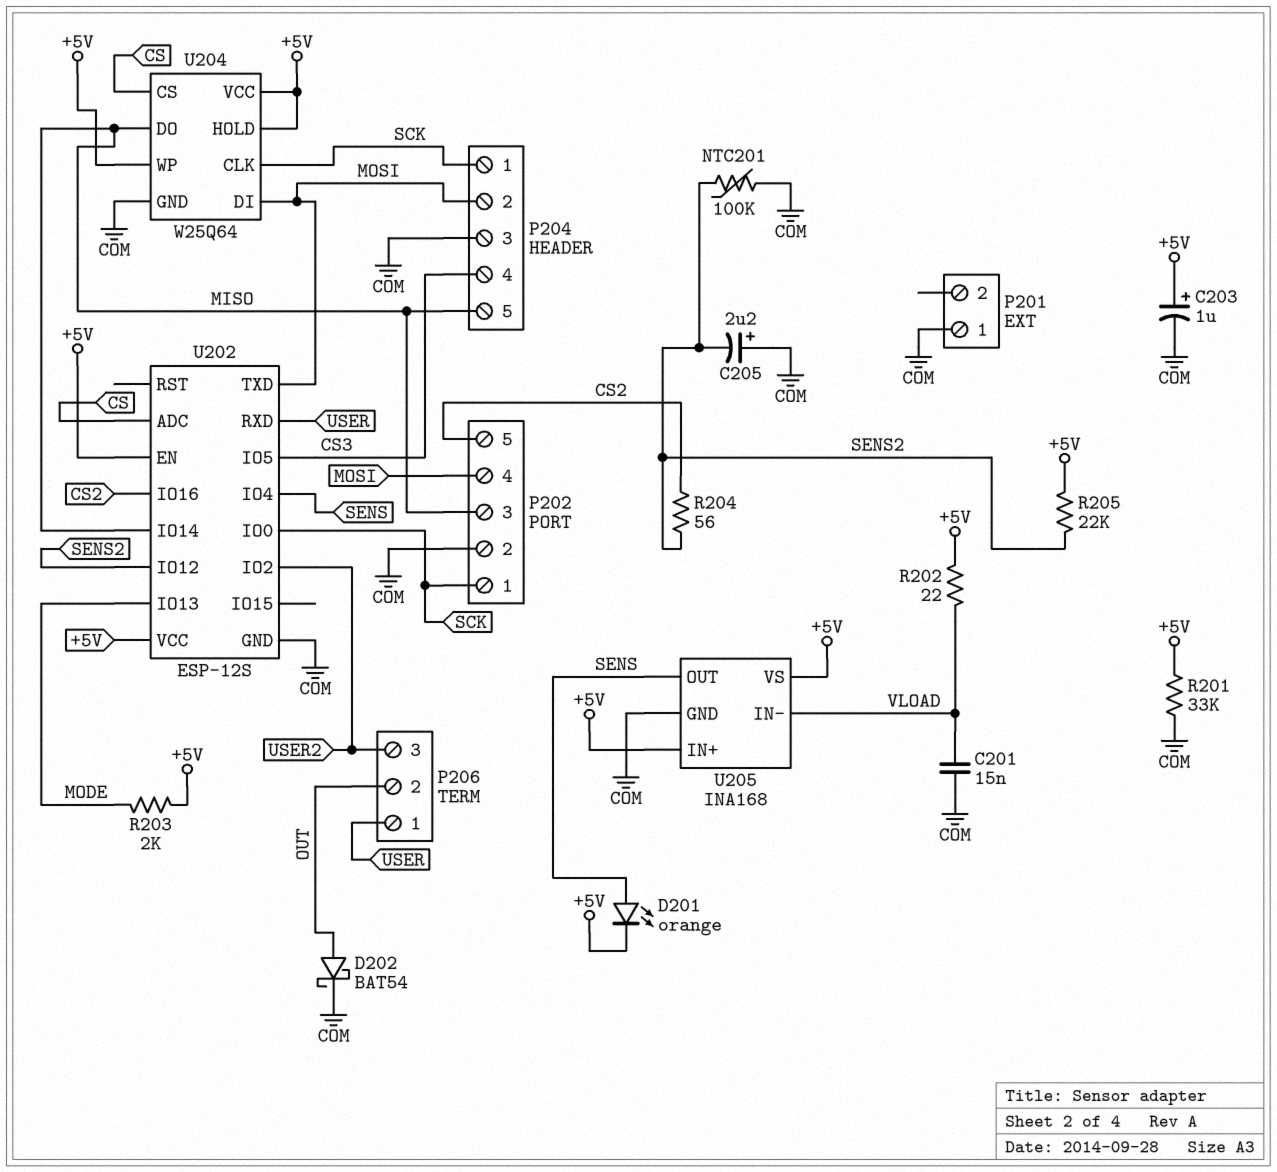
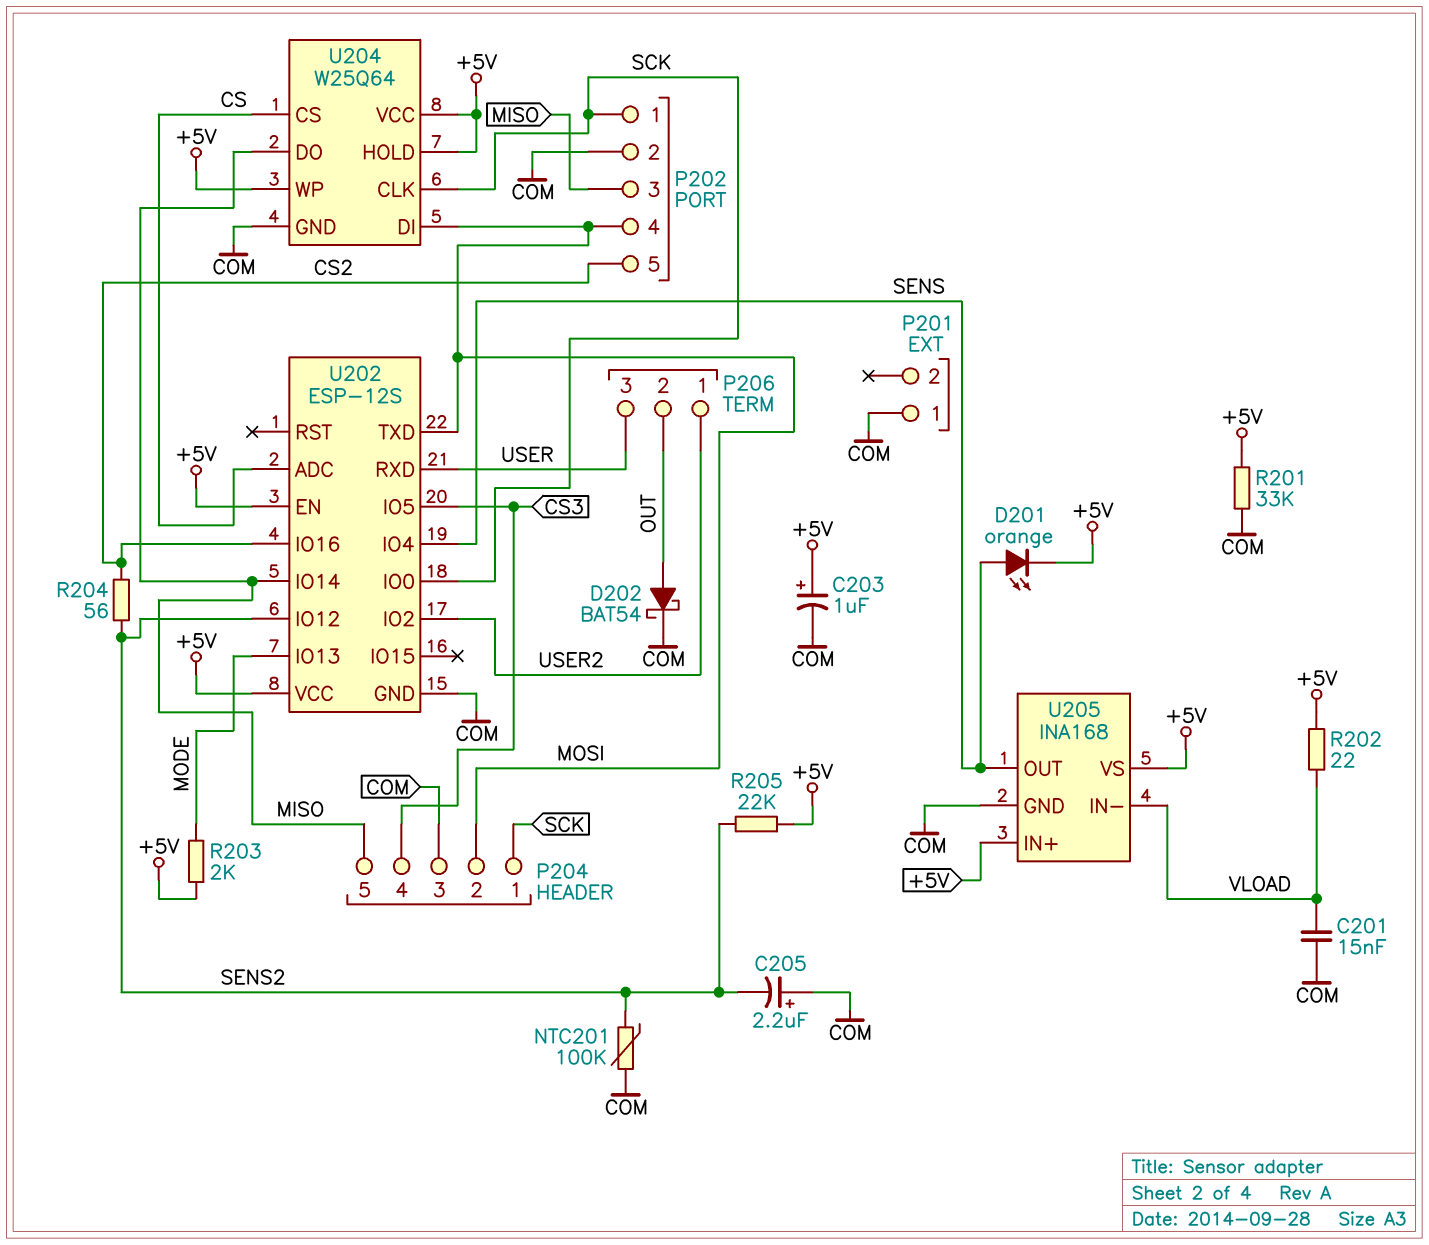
P206 pin 1: USER -> USER2
P206 pin 3: USER2 -> USER

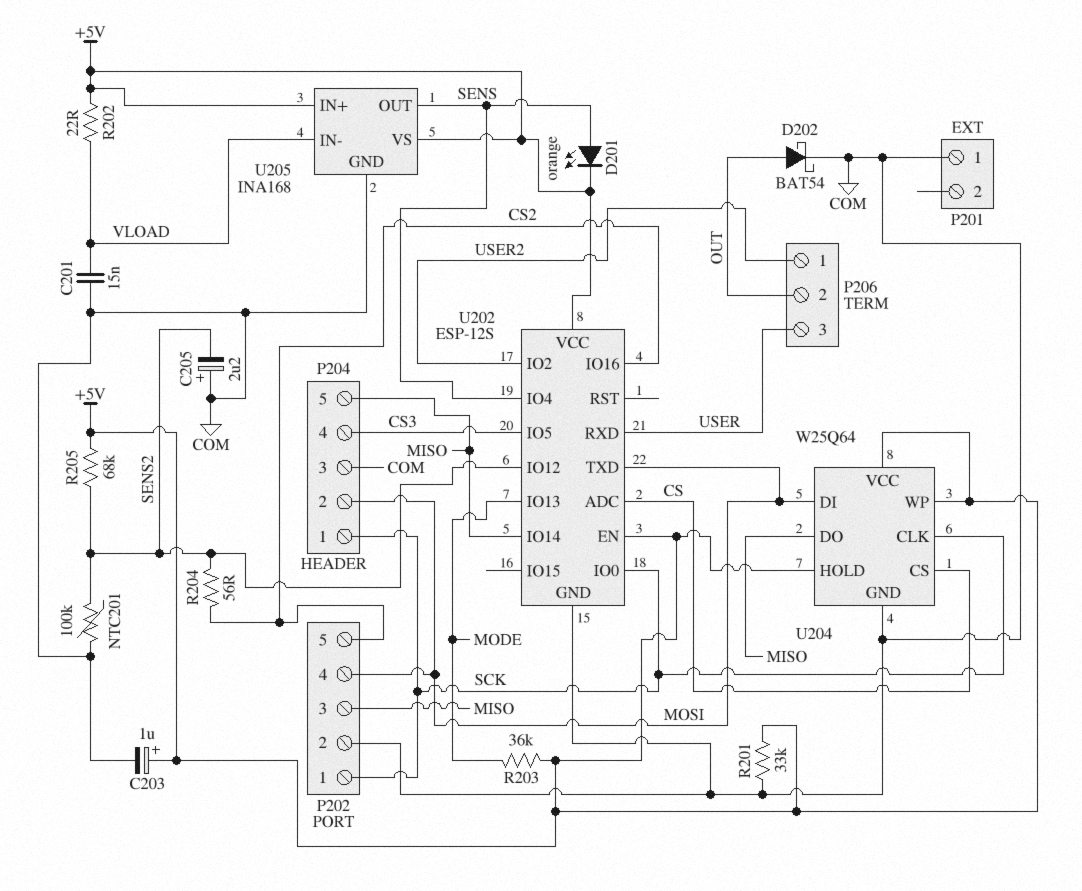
R203: 2k (+5V, MODE) -> 36k (+5V, MODE)
R205: 22k (+5V, SENS2) -> 68k (+5V, SENS2)

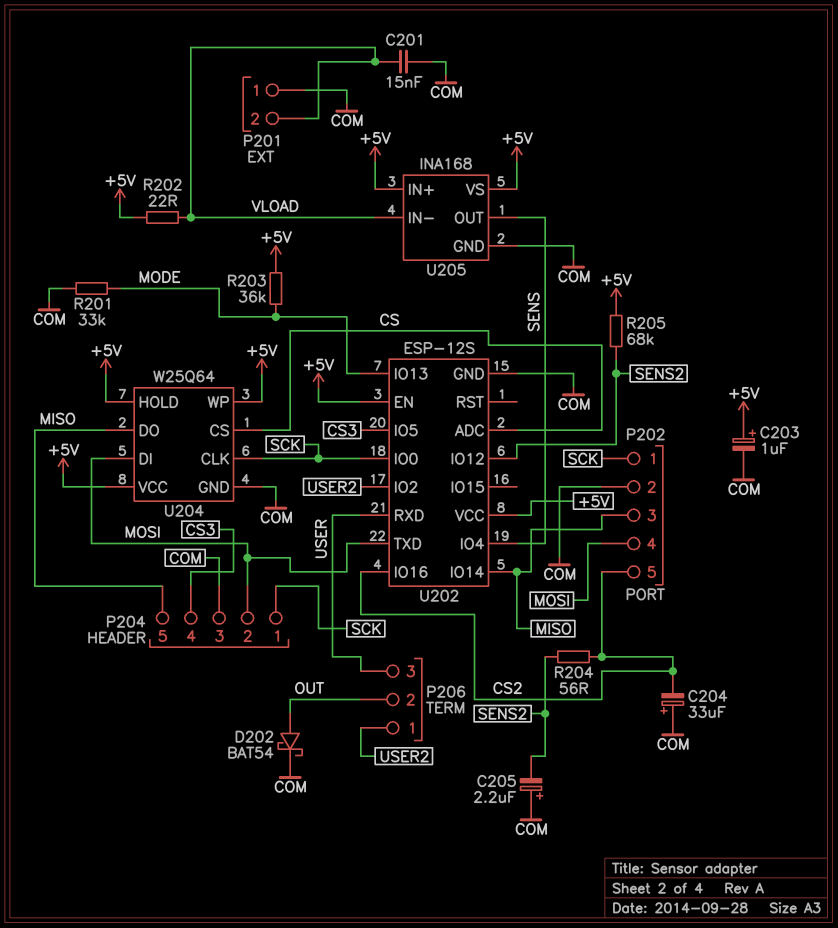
C204: none -> 33uF (plus COM, minus CS2)
D201: LED orange (A SENS, K +5V) -> none
NTC201: 100k (COM, SENS2) -> none
P201 pin 2: none -> VLOAD
R201: 33k (+5V, COM) -> 33k (COM, MODE)

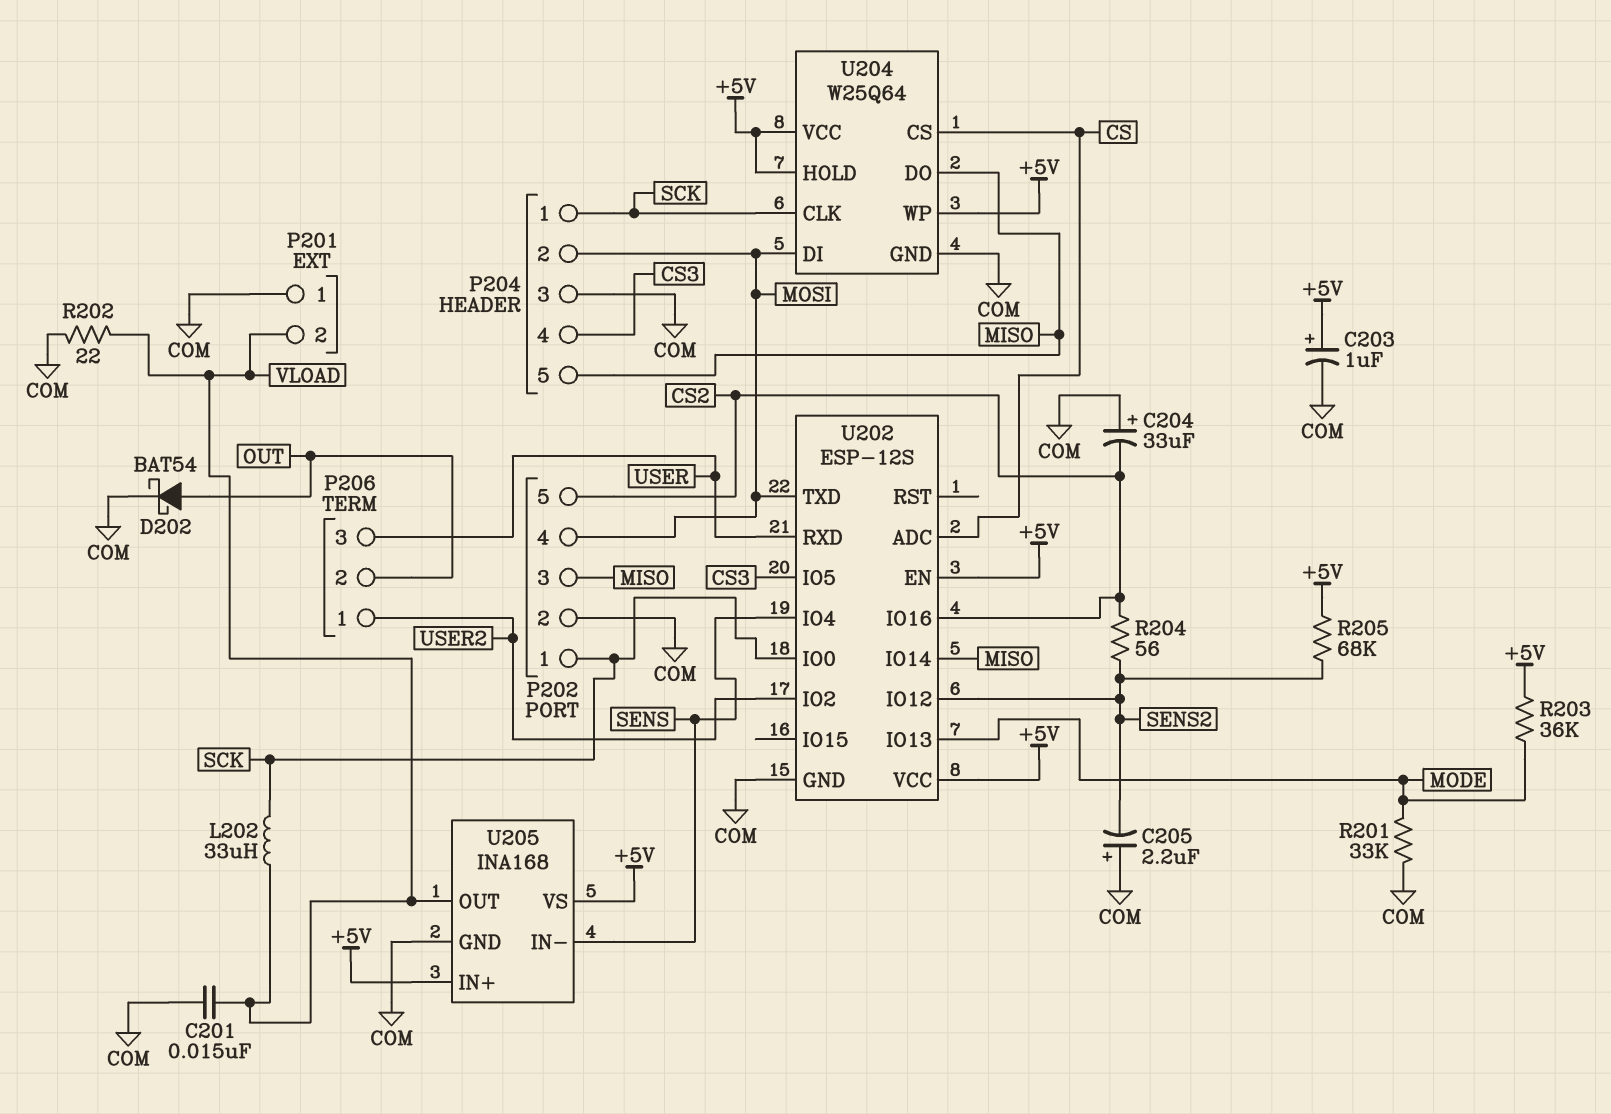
L202: none -> 33uH (SCK, VLOAD)
R202: 22 (+5V, VLOAD) -> 22 (COM, VLOAD)
U205 pin IN-: VLOAD -> SENS
U205 pin OUT: SENS -> VLOAD

